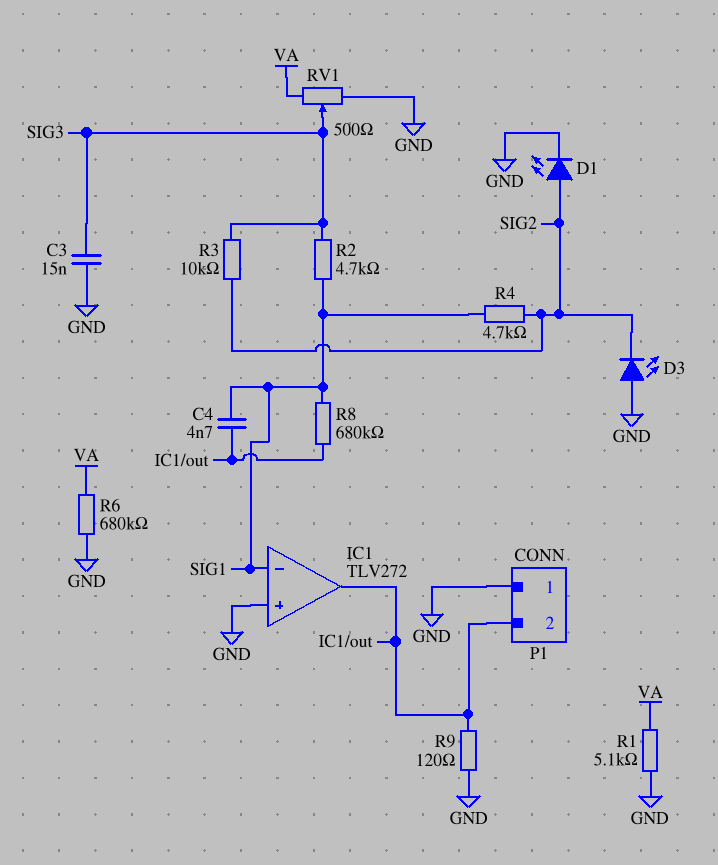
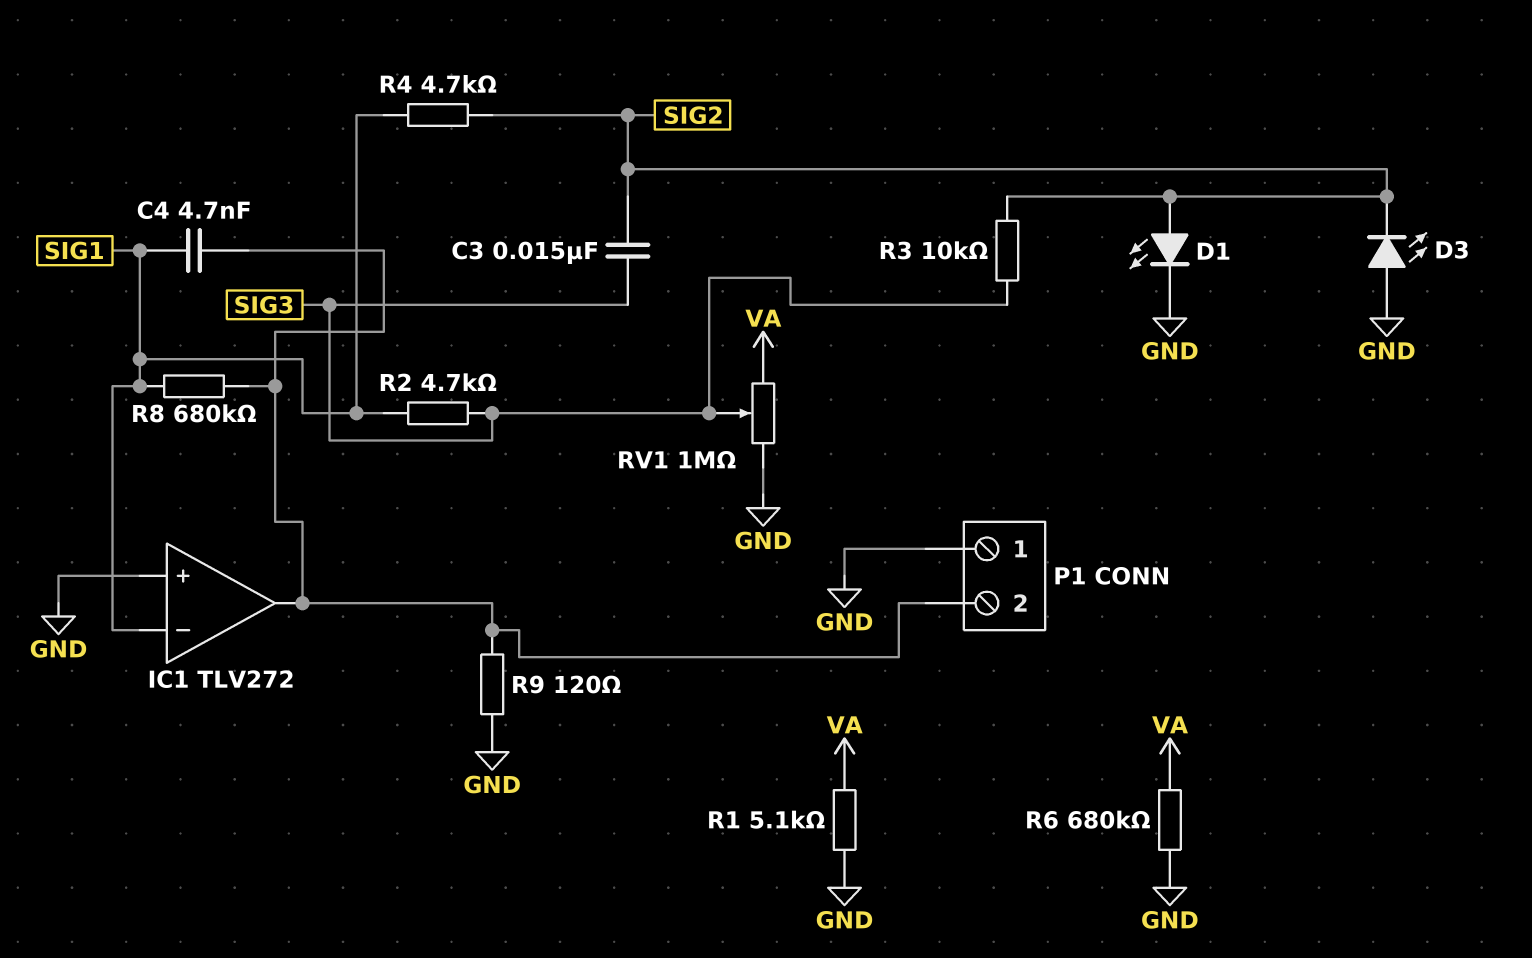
C3: 15nF (GND, SIG3) -> 15nF (SIG2, SIG3)
RV1: 500 (GND, VA, wiper SIG3) -> 1M (GND, VA, wiper SIG3)

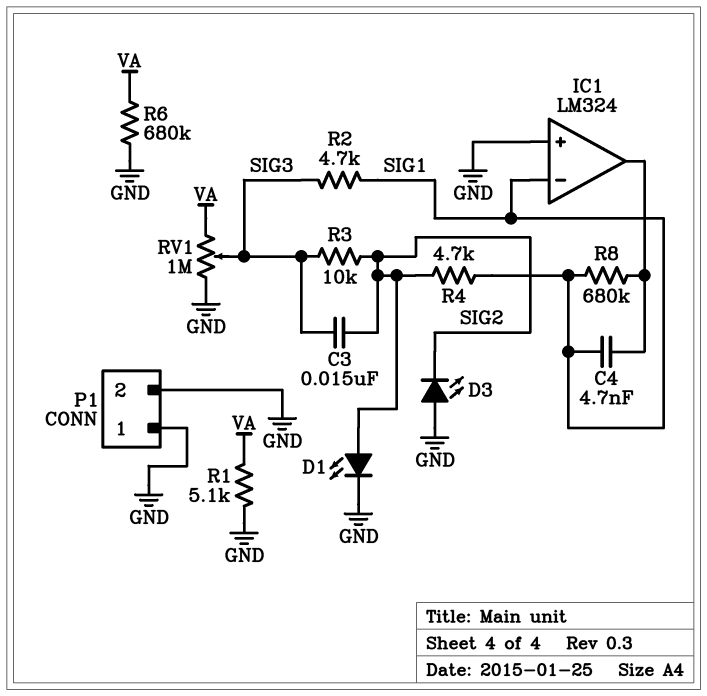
IC1: TLV272 -> LM324
P1 pin 2: IC1/out -> GND
R9: 120 (GND, IC1/out) -> none

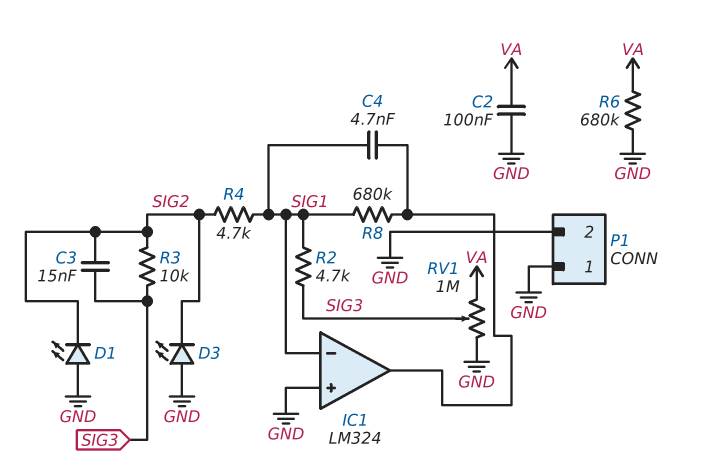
C2: none -> 100nF (GND, VA)
D1: LED (A SIG2, K GND) -> LED (A GND, K SIG2)
R1: 5.1k (GND, VA) -> none

